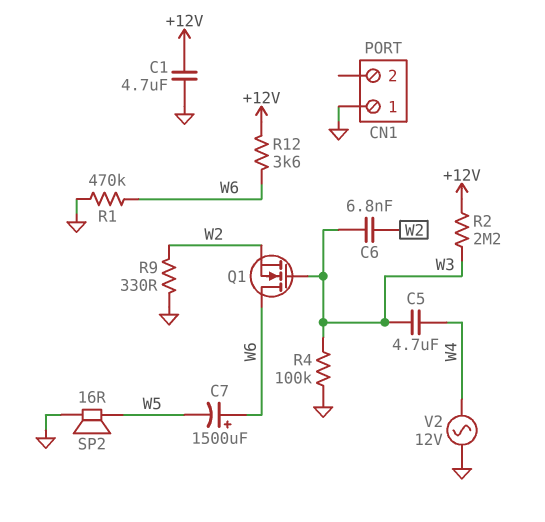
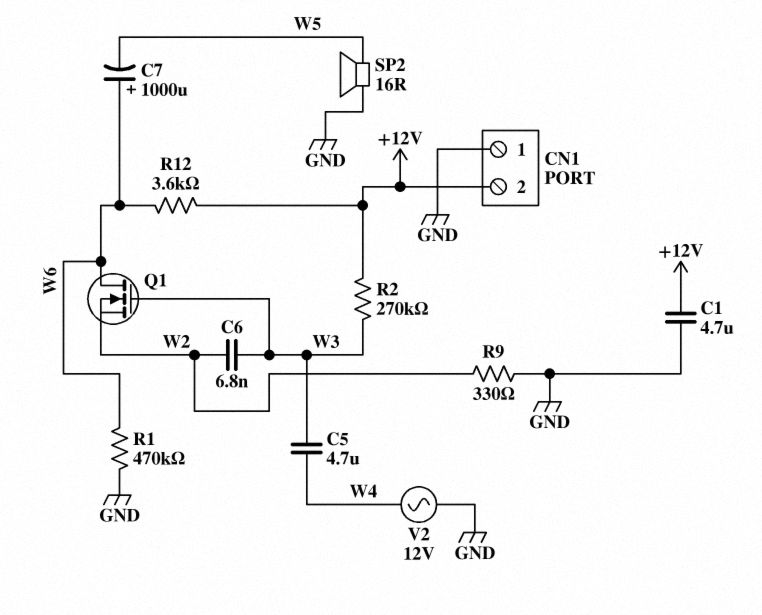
C7: 1500uF (plus W6, minus W5) -> 1000uF (plus W6, minus W5)
CN1 pin 2: none -> +12V
R2: 2.2M (+12V, W3) -> 270k (+12V, W3)
R4: 100k (GND, W3) -> none

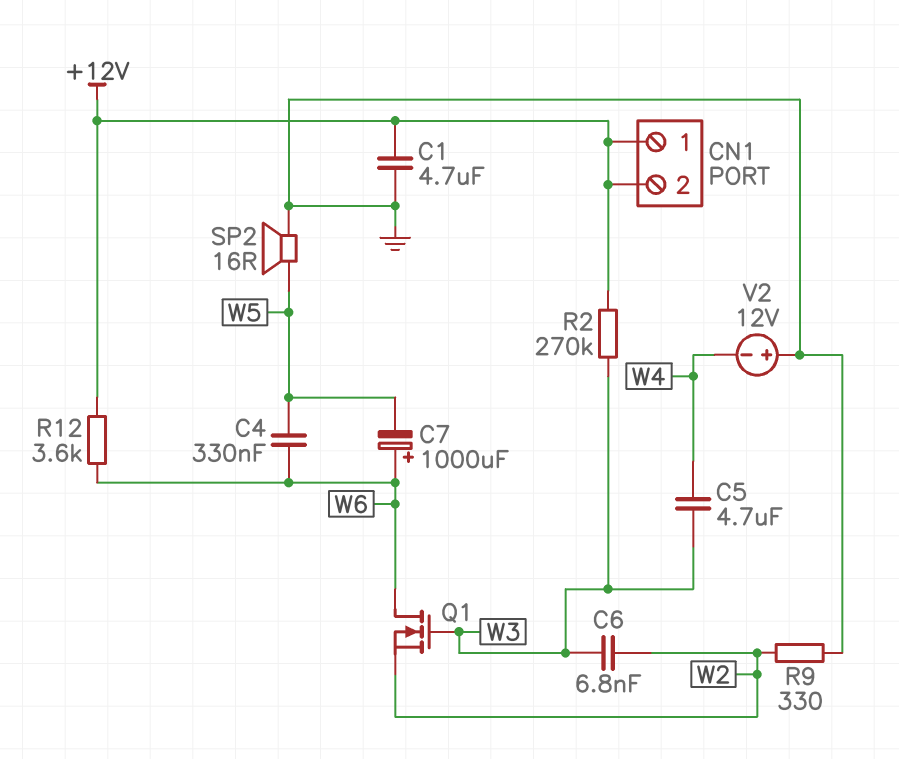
C4: none -> 330nF (W5, W6)
CN1 pin 1: GND -> +12V
R1: 470k (GND, W6) -> none
V2: AC 12V (GND, W4) -> 12V (plus GND, minus W4)

